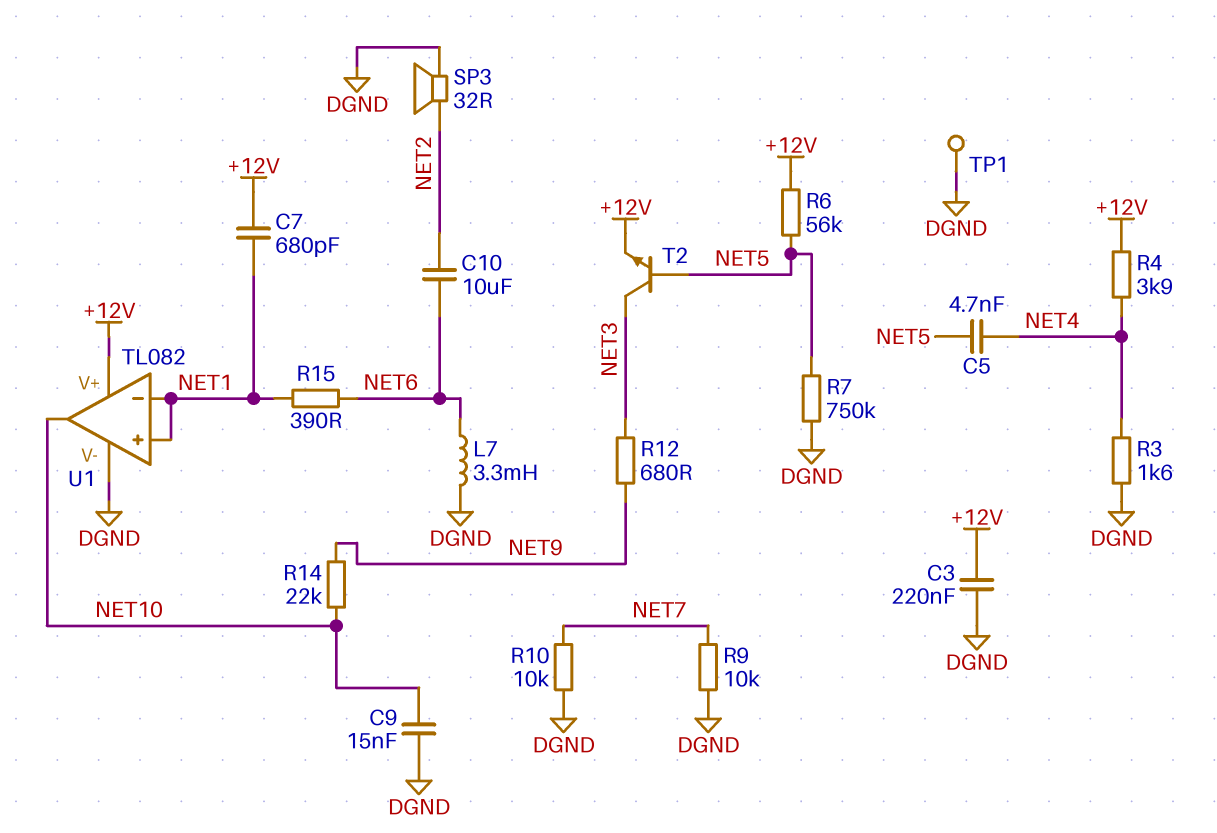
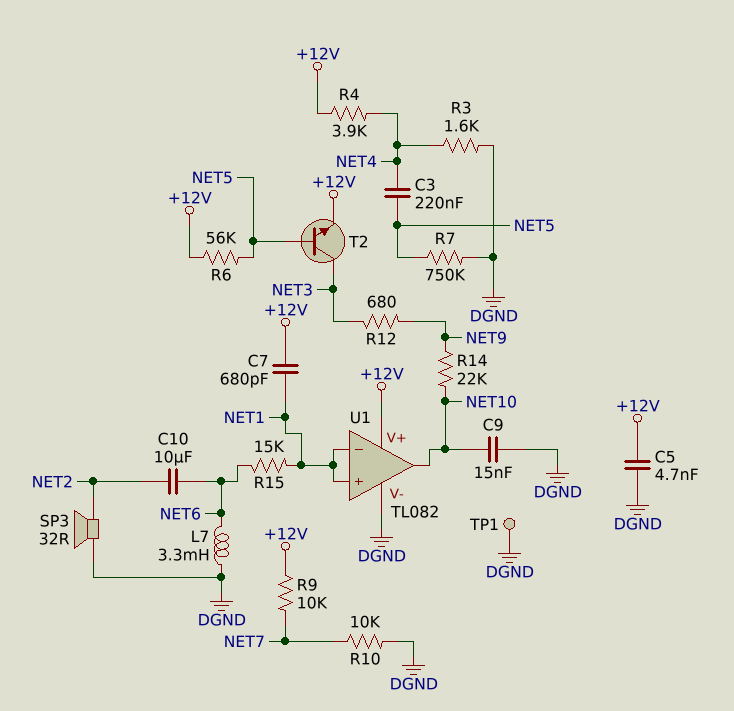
C3: 220nF (+12V, DGND) -> 220nF (NET4, NET5)
C5: 4.7nF (NET4, NET5) -> 4.7nF (+12V, DGND)
R9: 10k (DGND, NET7) -> 10k (+12V, NET7)
R15: 390 (NET1, NET6) -> 15k (NET1, NET6)

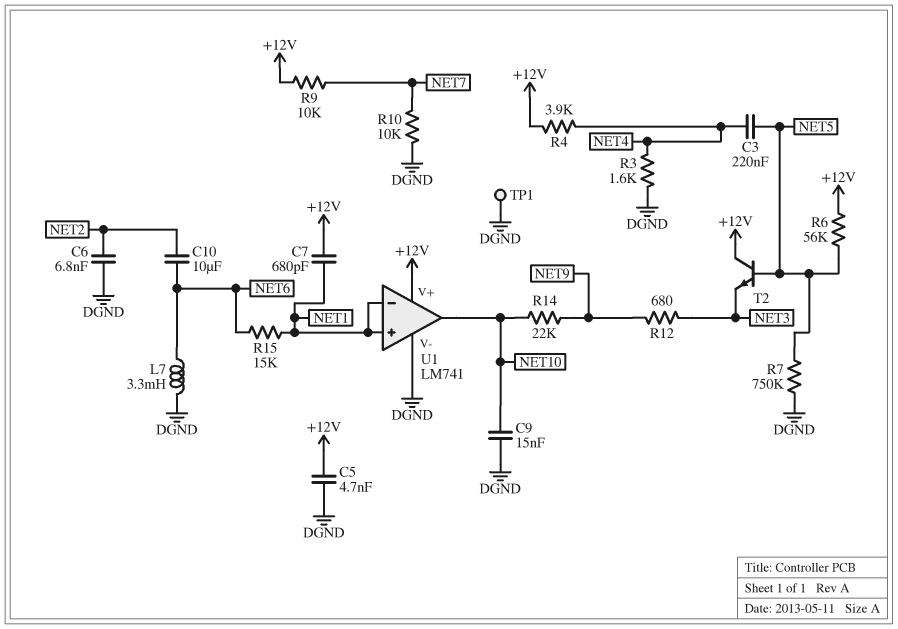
C6: none -> 6.8nF (DGND, NET2)
SP3: speaker 32R (DGND, NET2) -> none
T2: NPN (B NET5, C NET3, E +12V) -> NPN (B NET5, C +12V, E NET3)
U1: TL082 -> LM741

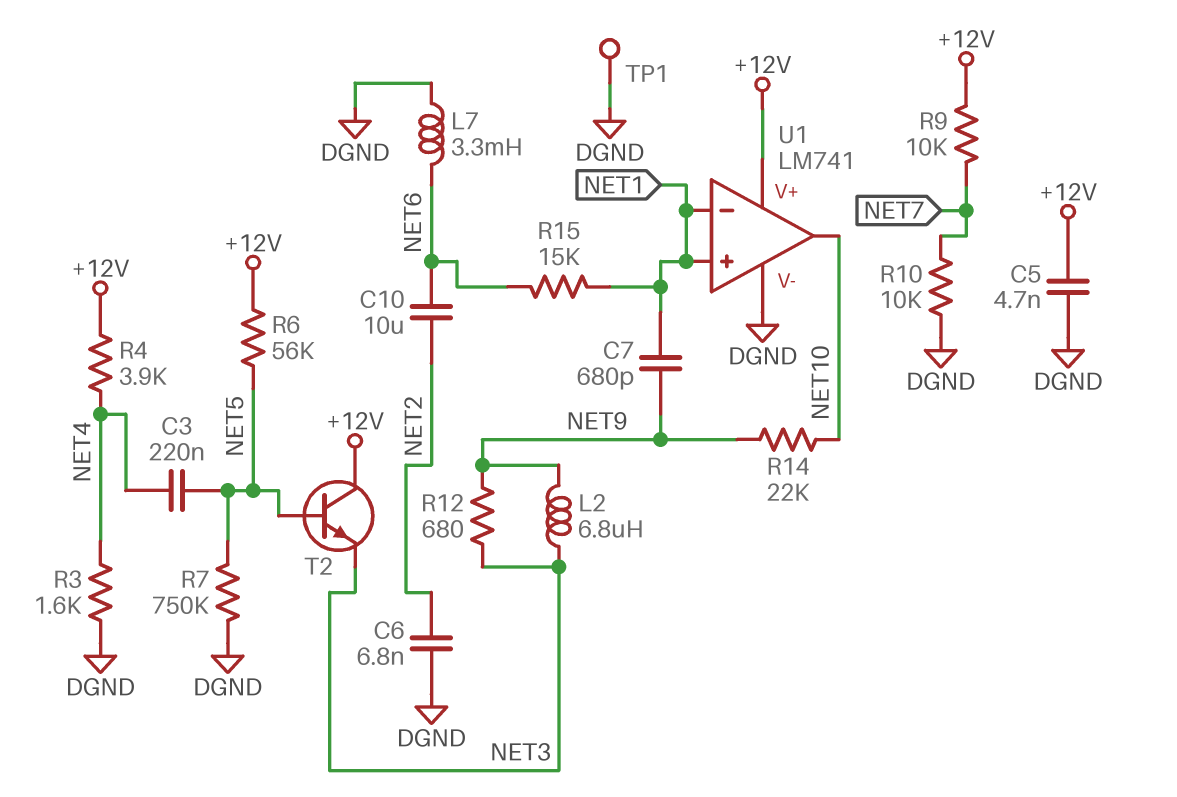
C7: 680pF (+12V, NET1) -> 680pF (NET1, NET9)
C9: 15nF (DGND, NET10) -> none
L2: none -> 6.8uH (NET3, NET9)

